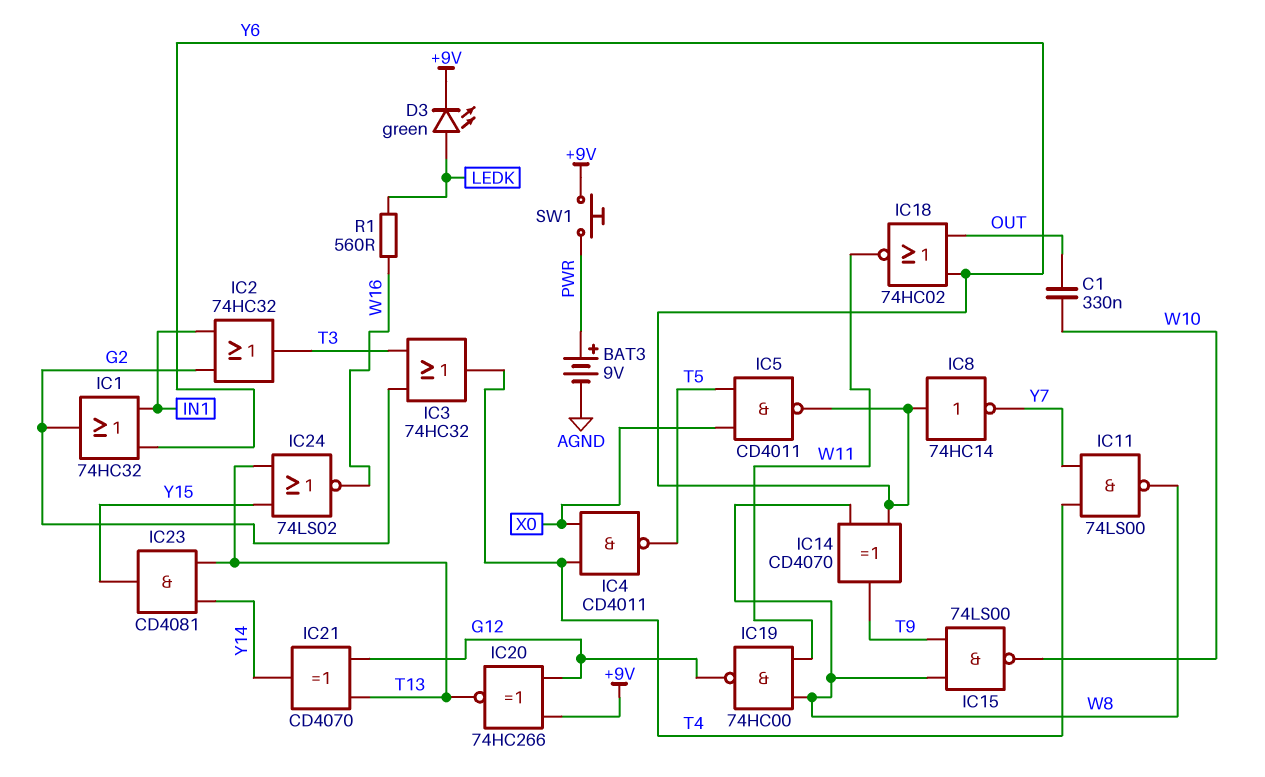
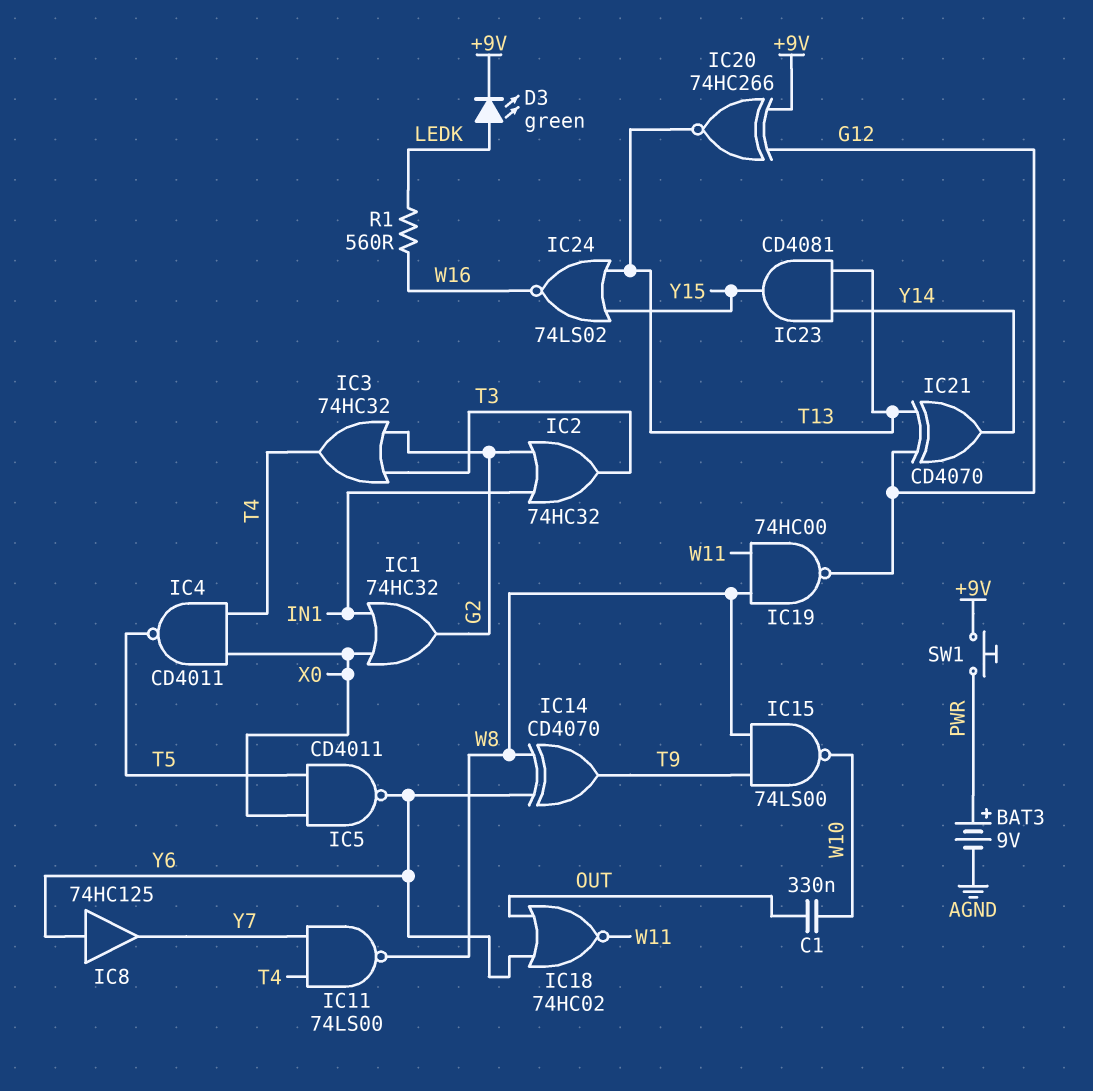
IC1: OR 74HC32 (in IN1, in Y6, out G2) -> OR 74HC32 (in IN1, in X0, out G2)
IC8: NOT 74HC14 (in Y6, out Y7) -> buffer 74HC125 (in Y6, out Y7)

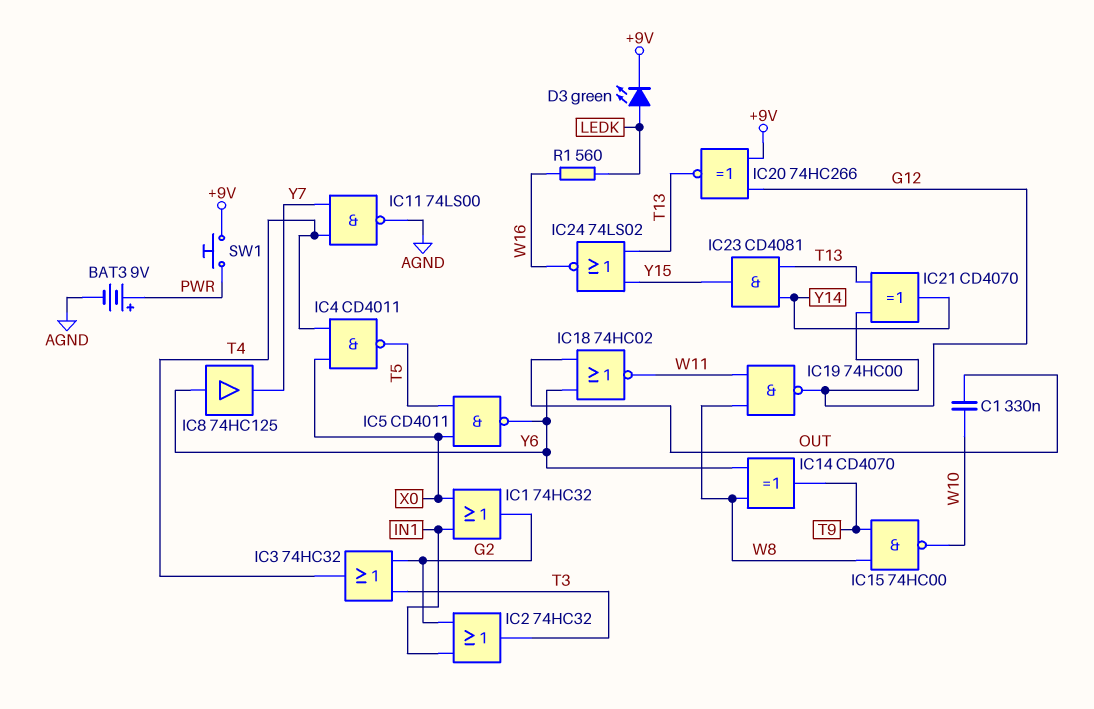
IC11: NAND 74LS00 (in T4, in Y7, out W8) -> NAND 74LS00 (in T4, in Y7, out AGND)
IC15: NAND 74LS00 (in T9, in W8, out W10) -> NAND 74HC00 (in T9, in W8, out W10)

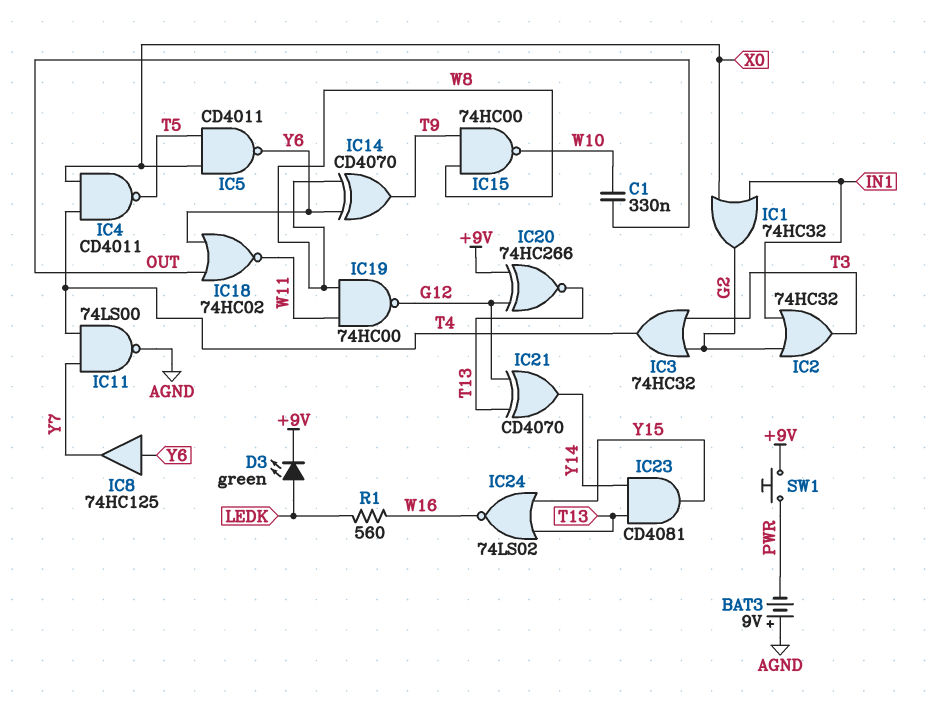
BAT3: 9V (plus PWR, minus AGND) -> 9V (plus AGND, minus PWR)

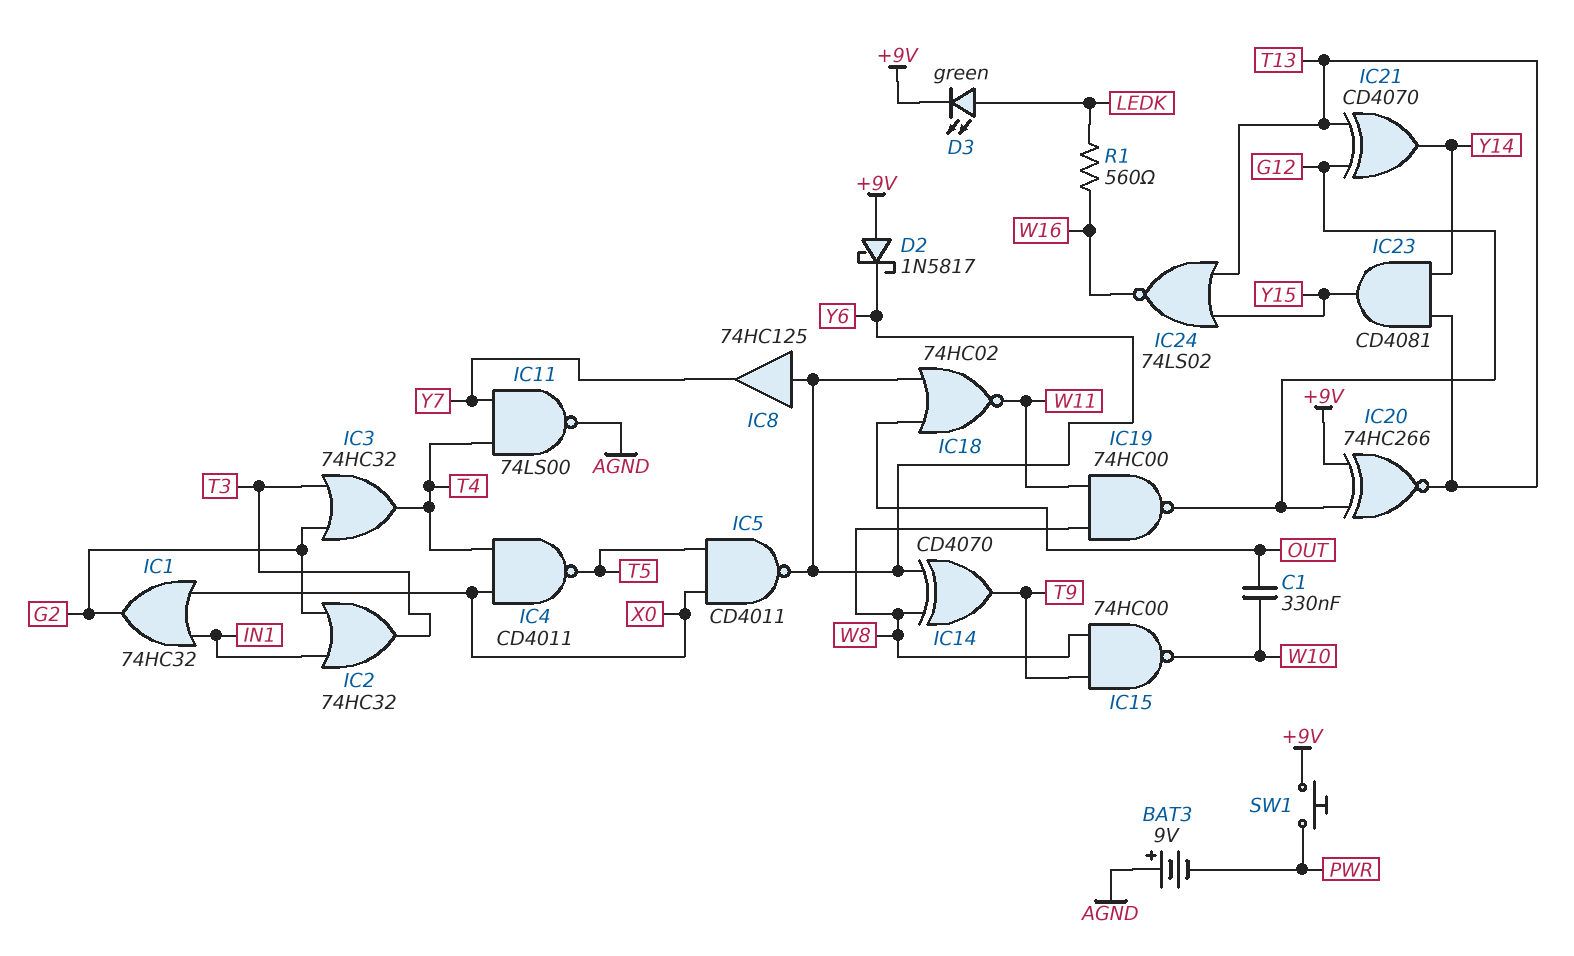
D2: none -> schottky 1N5817 (A +9V, K Y6)

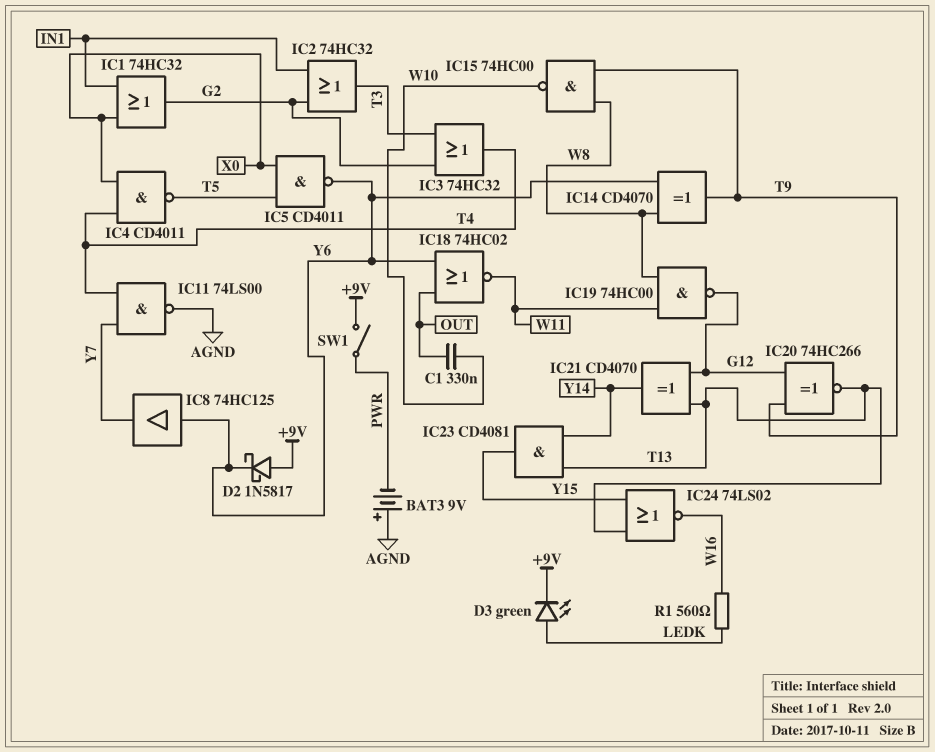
IC20: XNOR 74HC266 (in +9V, in G12, out T13) -> XNOR 74HC266 (in G12, in T9, out T13)
SW1: button (+9V, PWR) -> switch (+9V, PWR)

